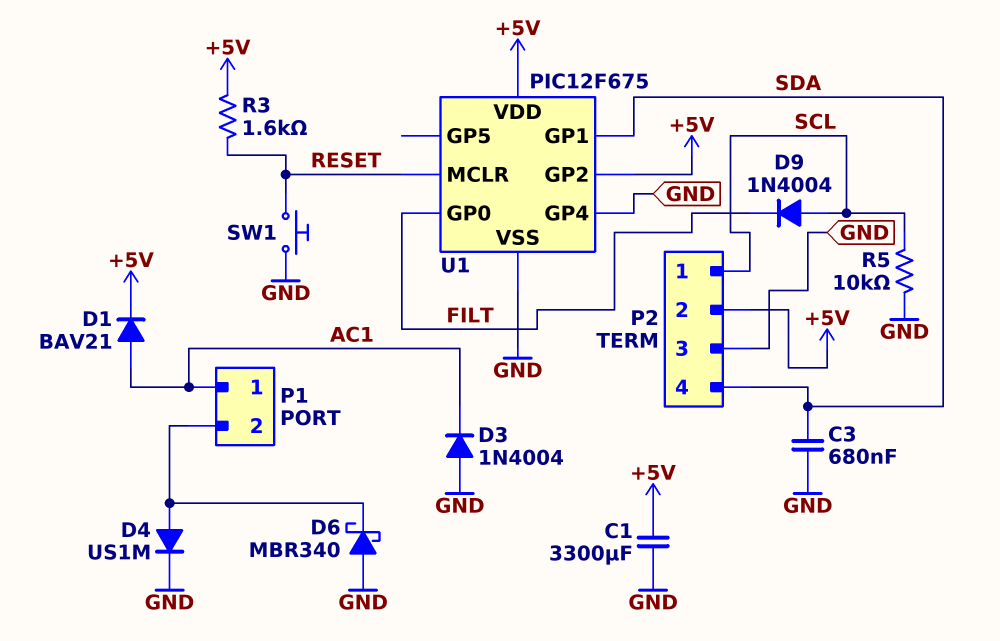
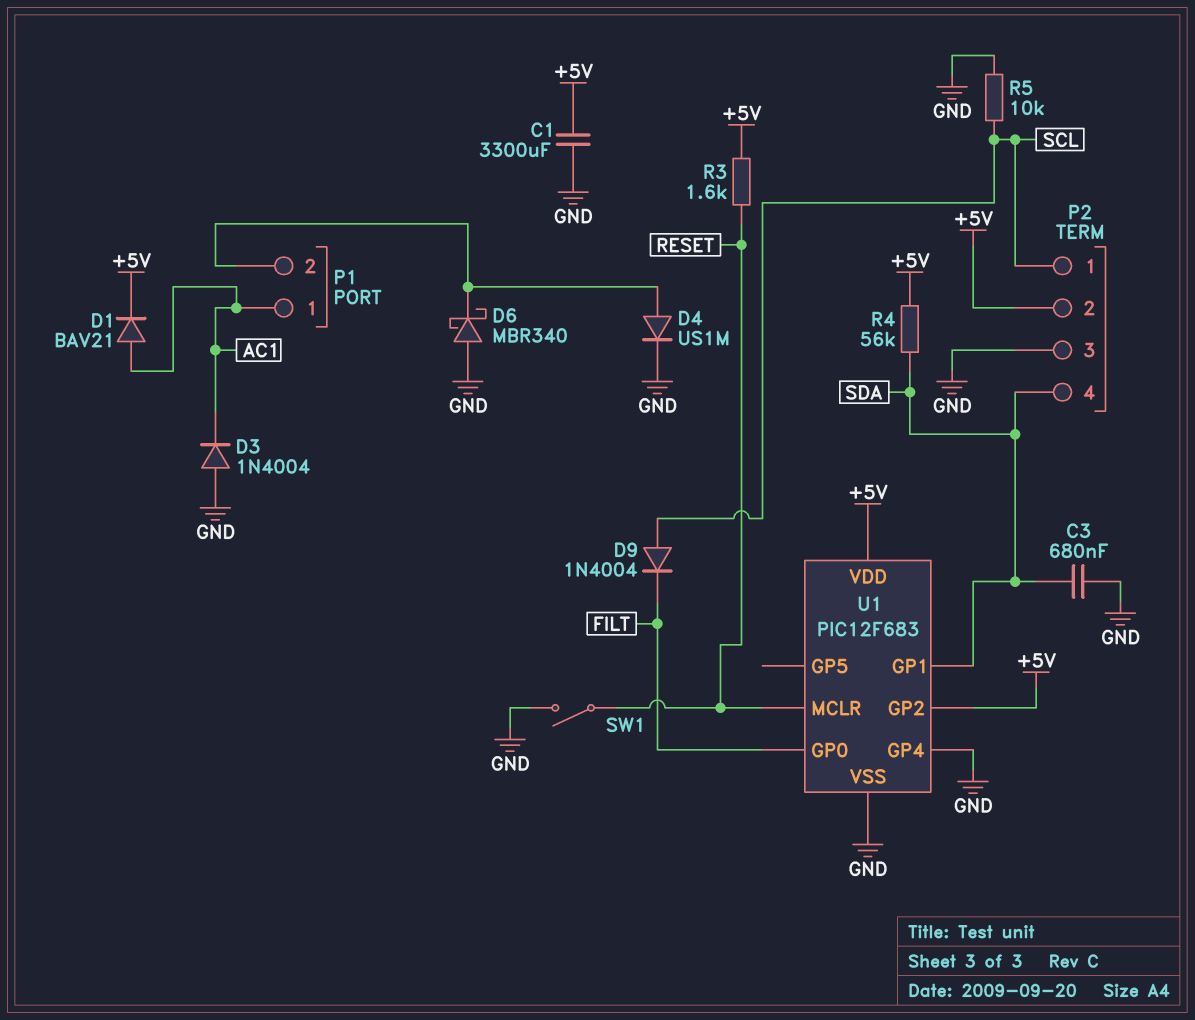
R4: none -> 56k (+5V, SDA)
SW1: button (GND, RESET) -> switch (GND, RESET)
U1: PIC12F675 -> PIC12F683

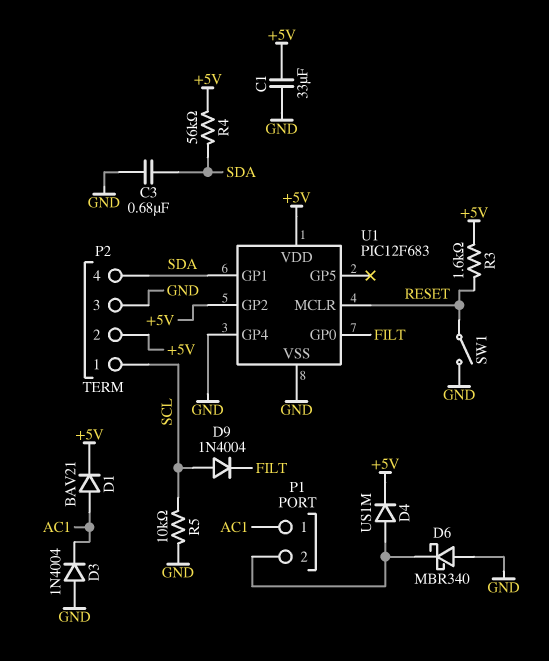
C1: 3300uF (+5V, GND) -> 33uF (+5V, GND)
D4: diode US1M (A P1/2, K GND) -> diode US1M (A P1/2, K +5V)

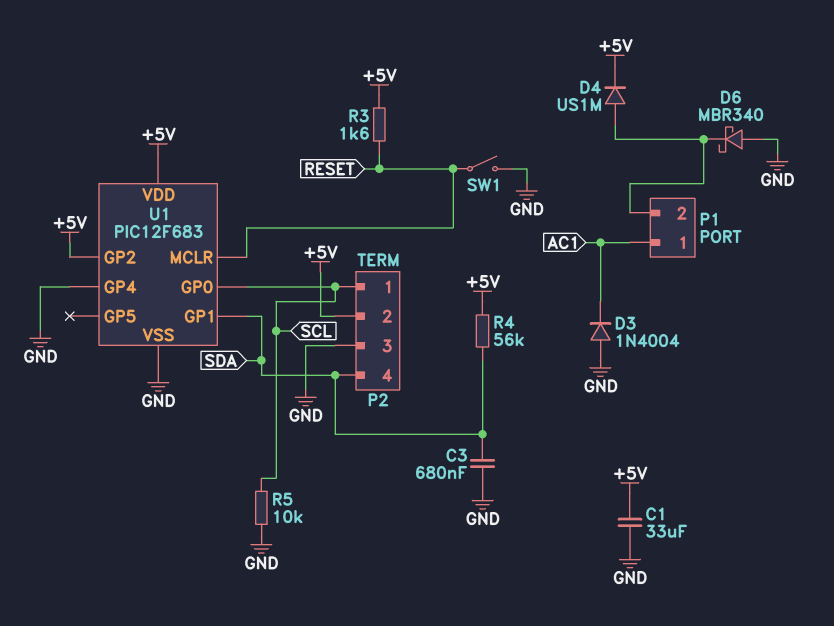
D1: diode BAV21 (A AC1, K +5V) -> none
D9: diode 1N4004 (A SCL, K FILT) -> none
U1 pin GP0: FILT -> SCL

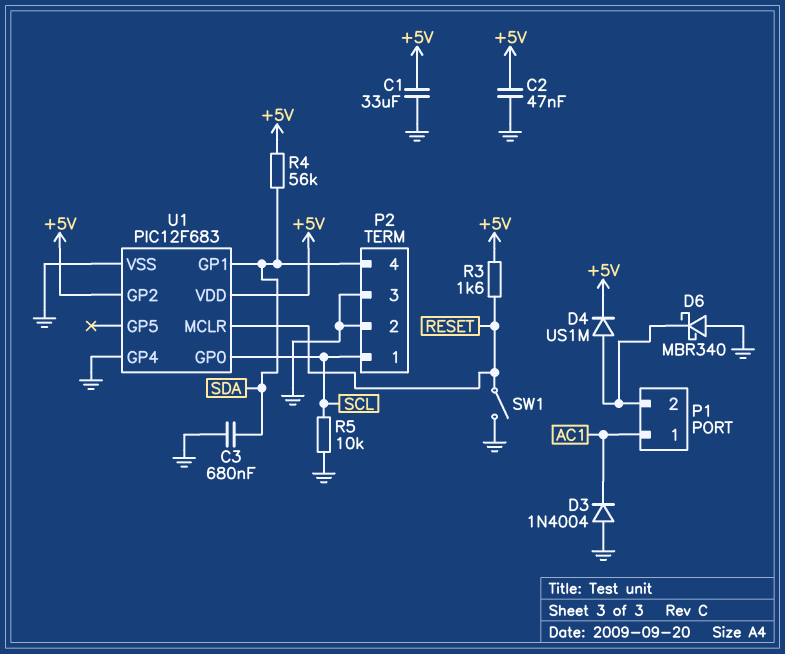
C2: none -> 47nF (+5V, GND)
P2 pin 2: +5V -> GND

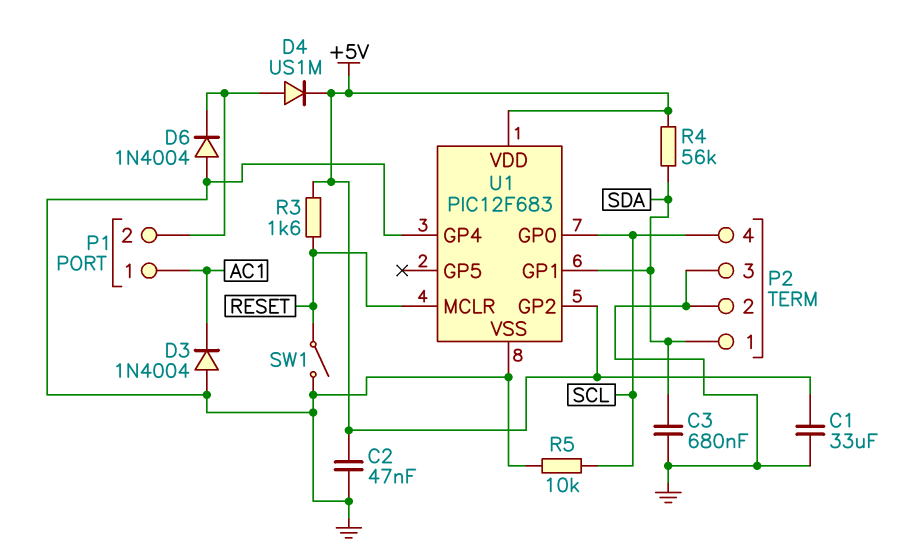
D6: schottky MBR340 (A GND, K P1/2) -> diode 1N4004 (A GND, K P1/2)
P2 pin 1: SCL -> SDA
P2 pin 4: SDA -> SCL

